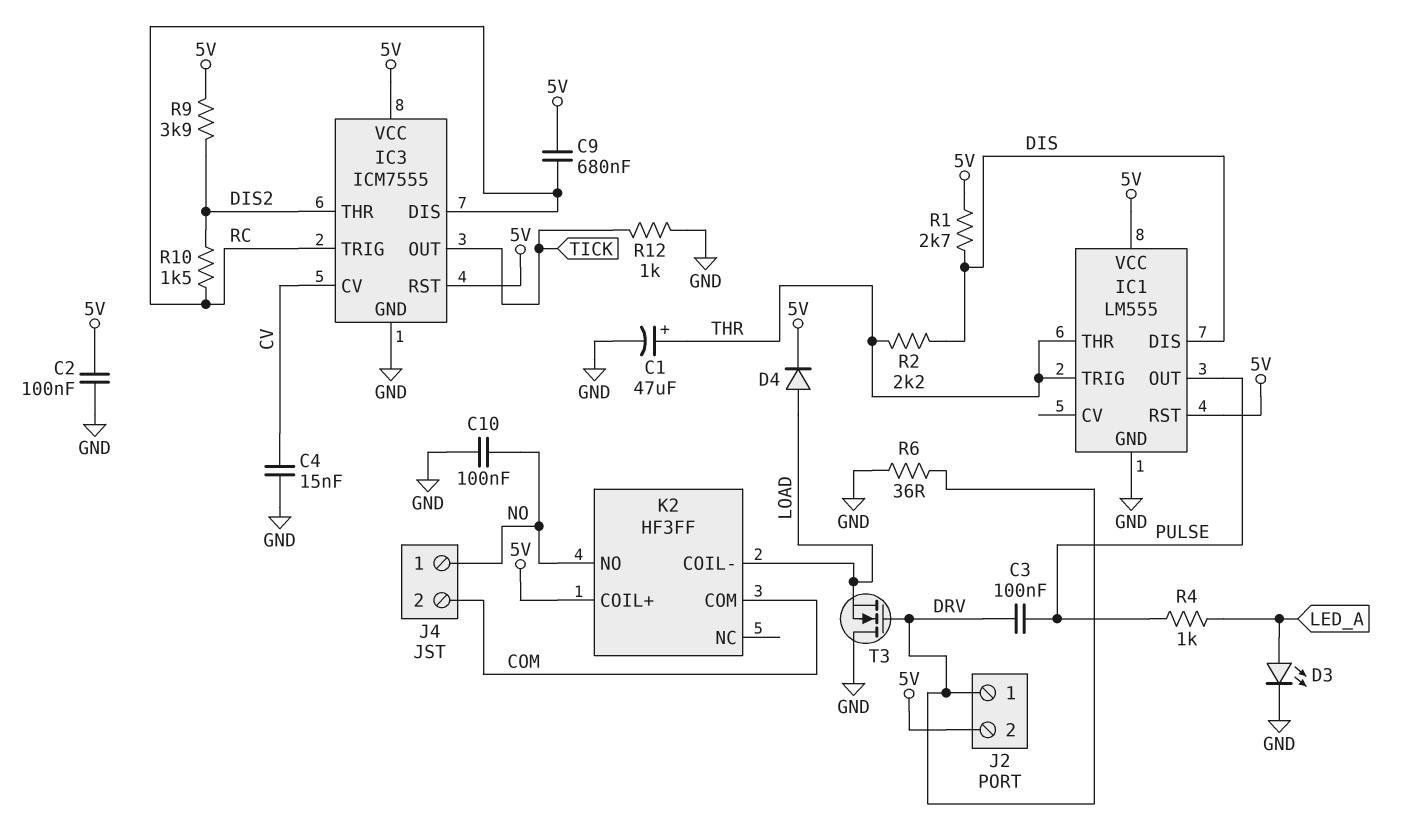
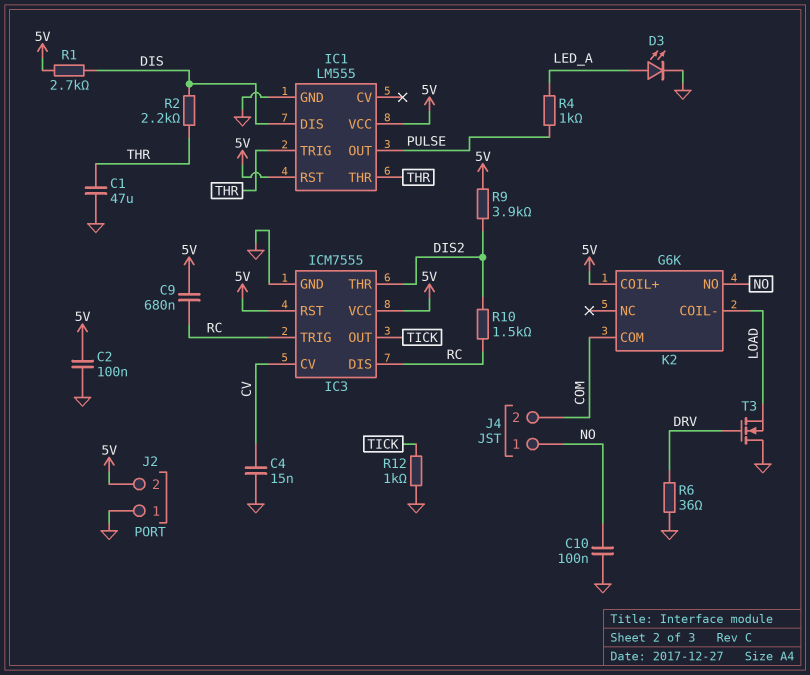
C1: 47uF (plus THR, minus GND) -> 47uF (GND, THR)
C3: 100nF (DRV, PULSE) -> none
D4: diode (A LOAD, K 5V) -> none
J2 pin 1: DRV -> GND
K2: HF3FF -> G6K

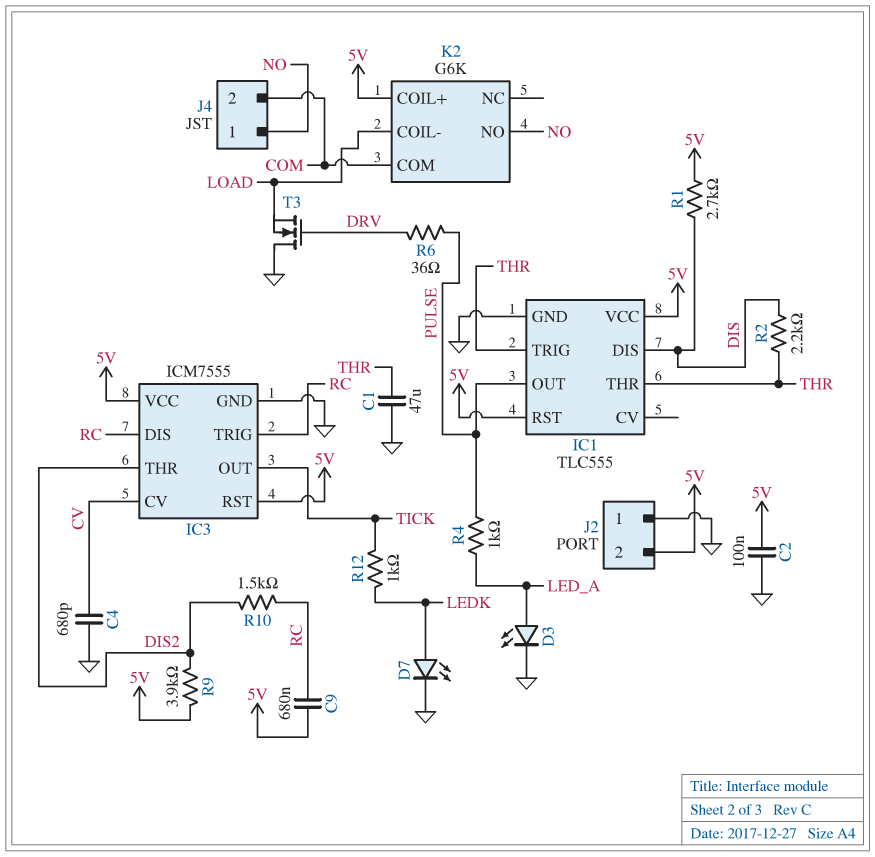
C4: 15nF (CV, GND) -> 680pF (CV, GND)
C10: 100nF (GND, NO) -> none
D7: none -> LED (A LEDK, K GND)
IC1: LM555 -> TLC555
R6: 36 (DRV, GND) -> 36 (DRV, PULSE)
R12: 1k (GND, TICK) -> 1k (LEDK, TICK)

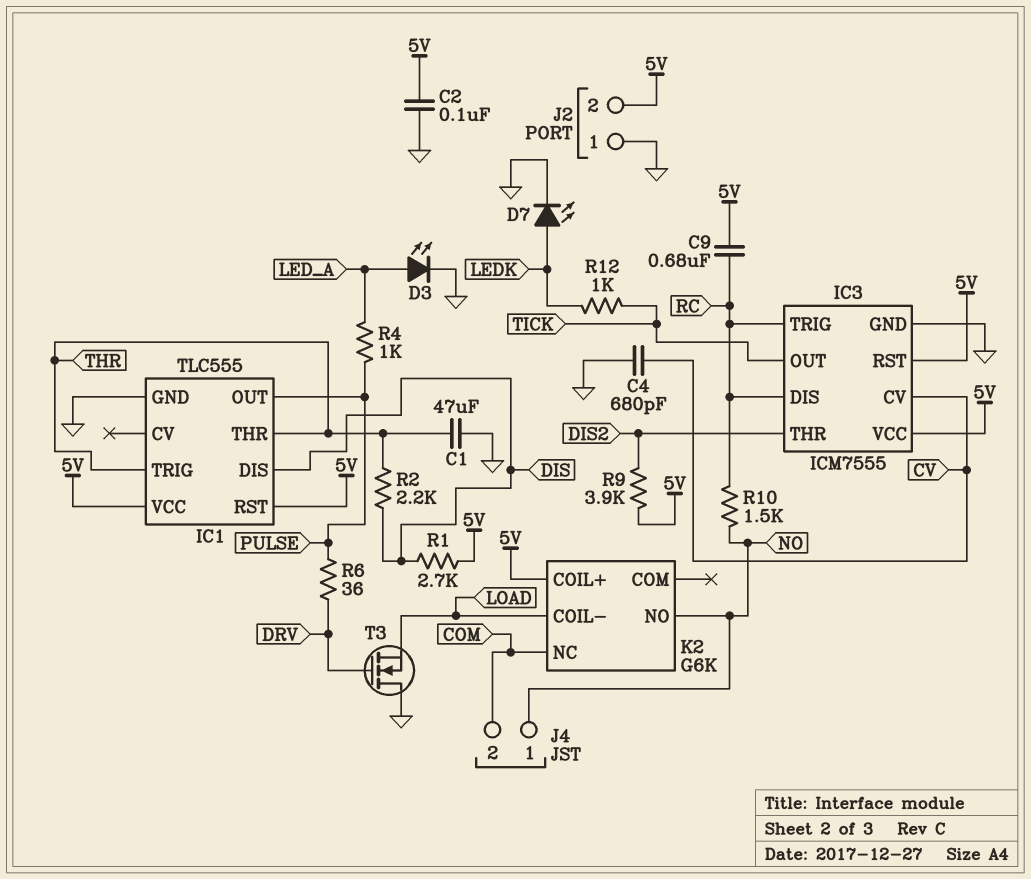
K2 pin COM: COM -> none
K2 pin NC: none -> COM
R10: 1.5k (DIS2, RC) -> 1.5k (NO, RC)

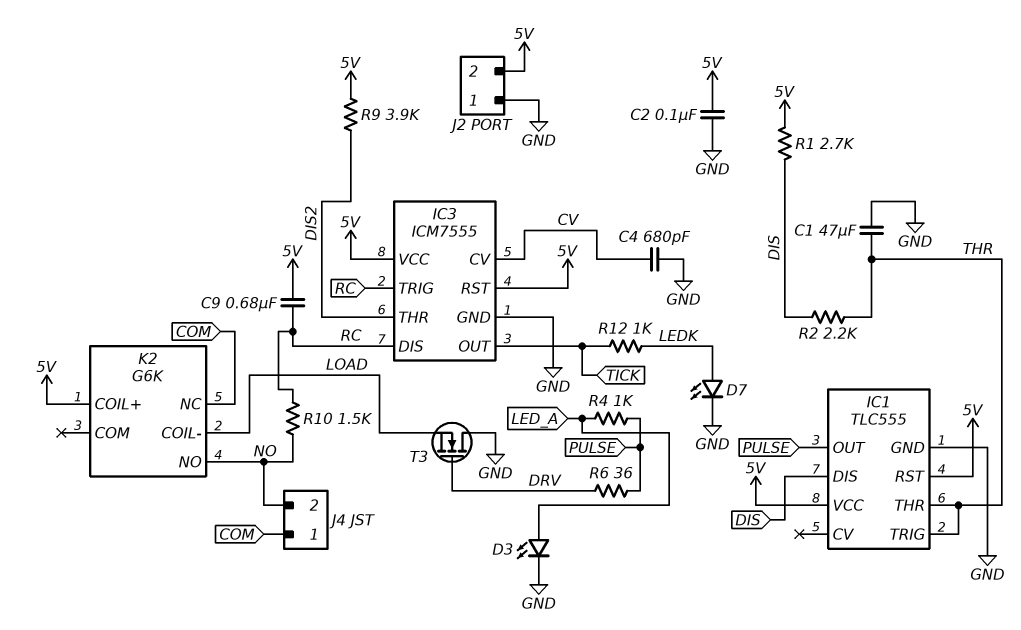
J4 pin 1: NO -> COM
J4 pin 2: COM -> NO

